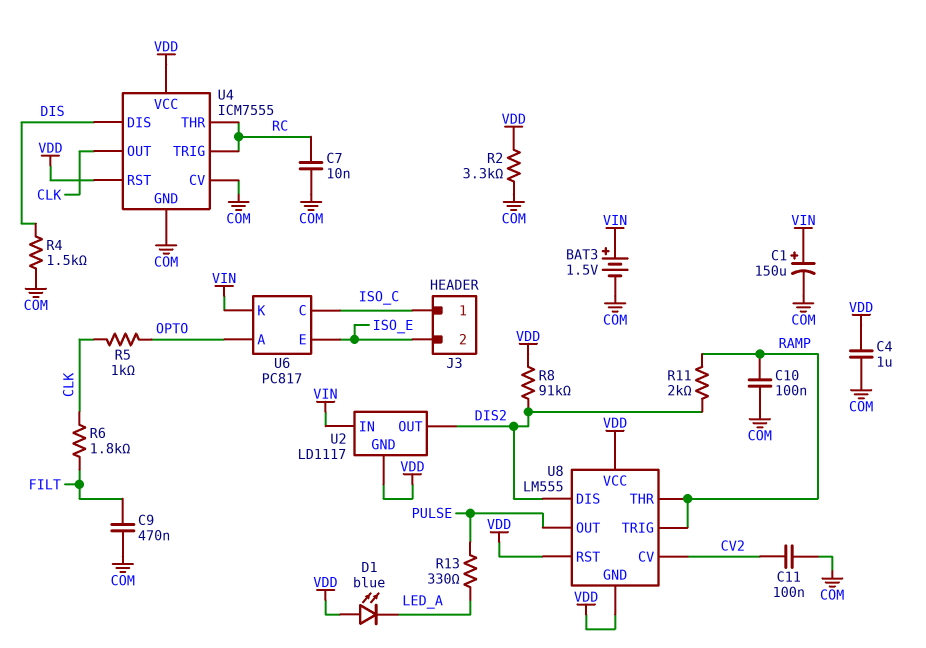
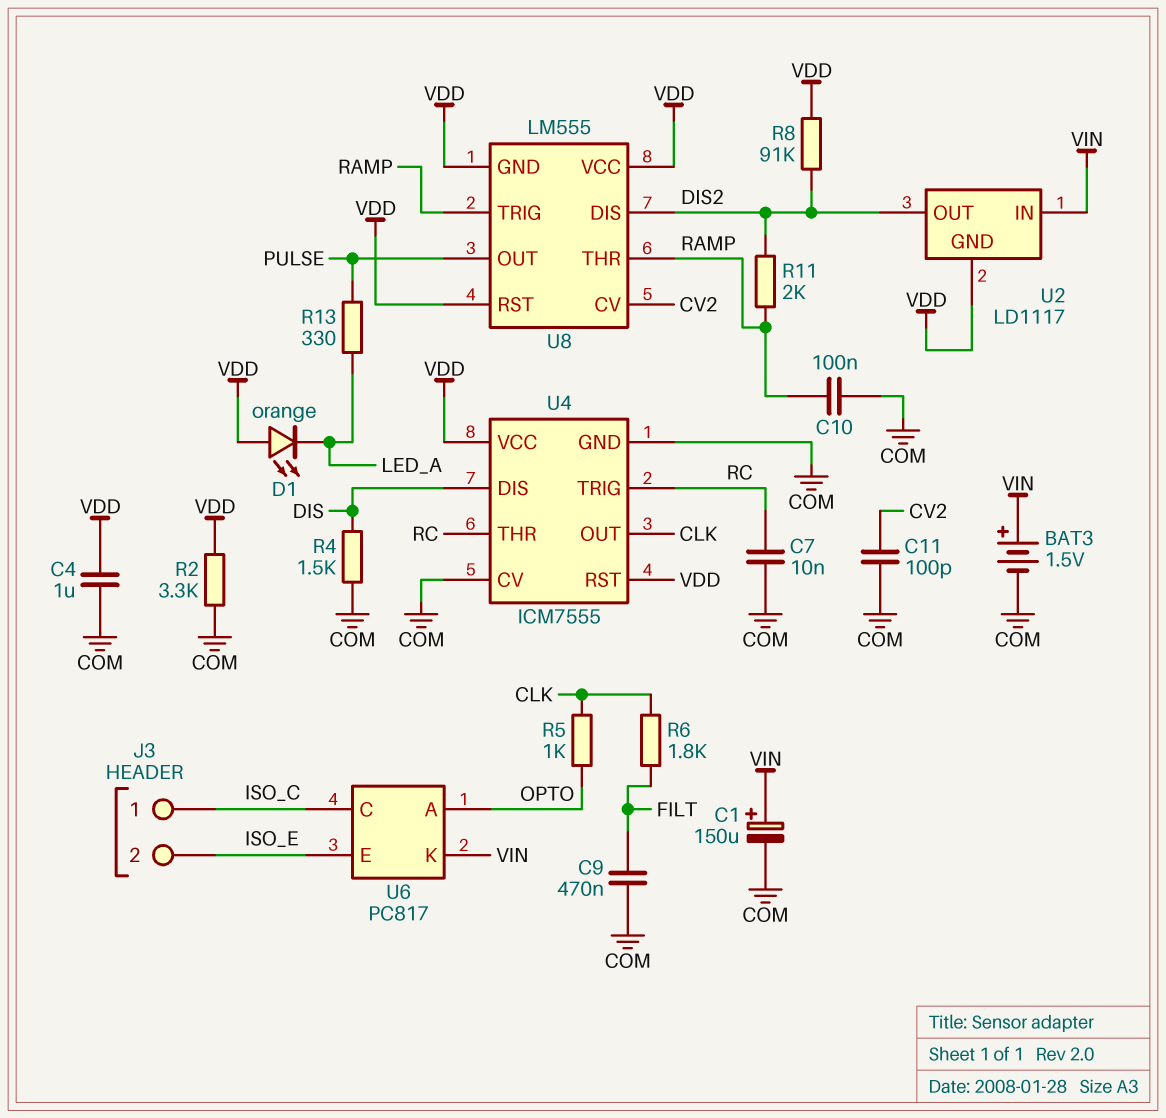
C11: 100nF (COM, CV2) -> 100pF (COM, CV2)
D1: LED blue (A VDD, K LED_A) -> LED orange (A VDD, K LED_A)

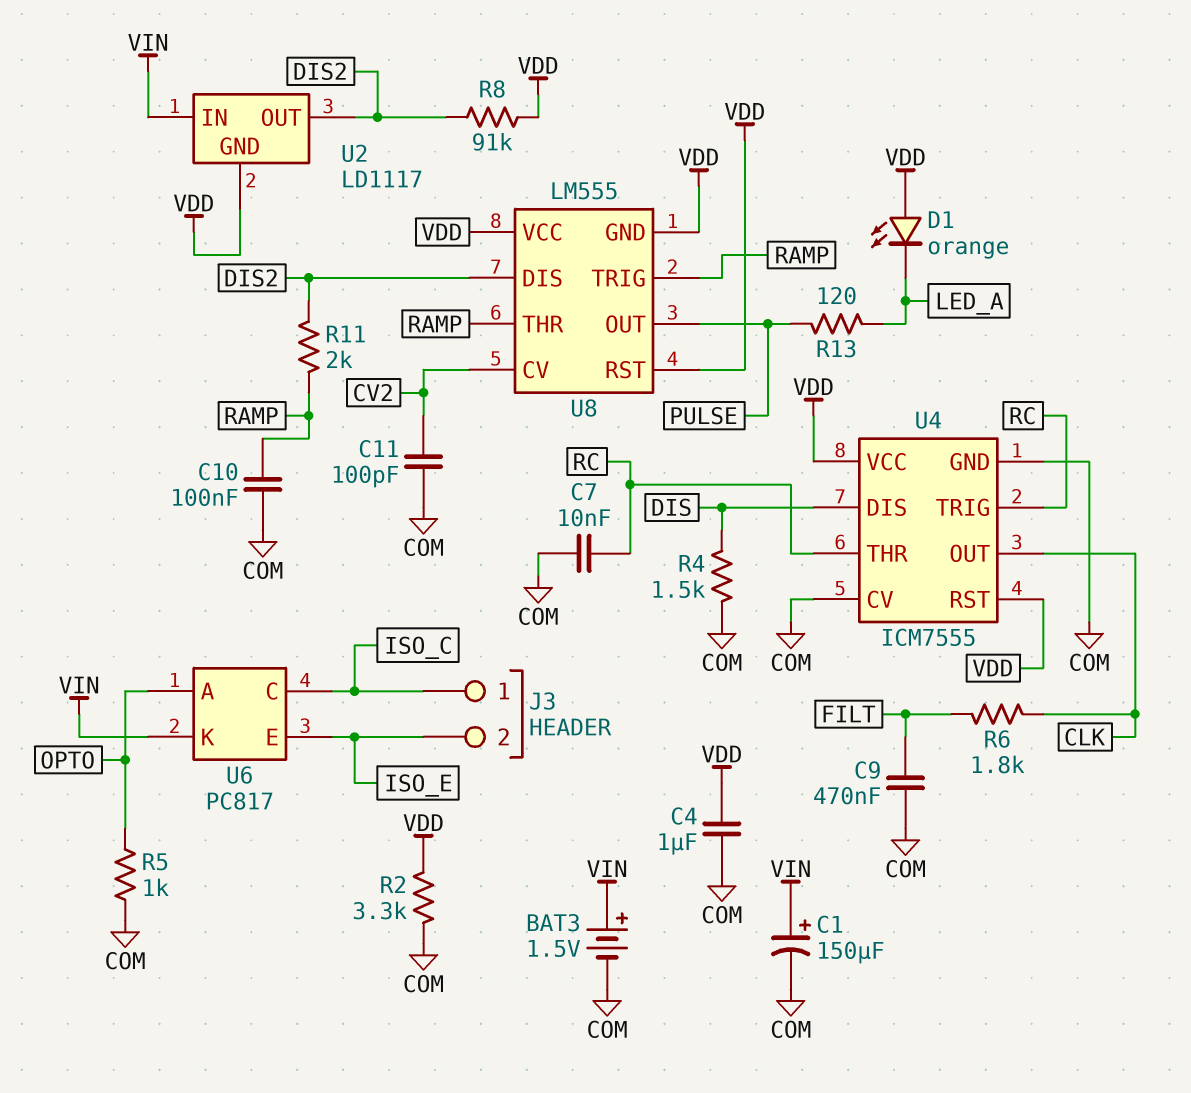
R5: 1k (CLK, OPTO) -> 1k (COM, OPTO)
R13: 330 (LED_A, PULSE) -> 120 (LED_A, PULSE)

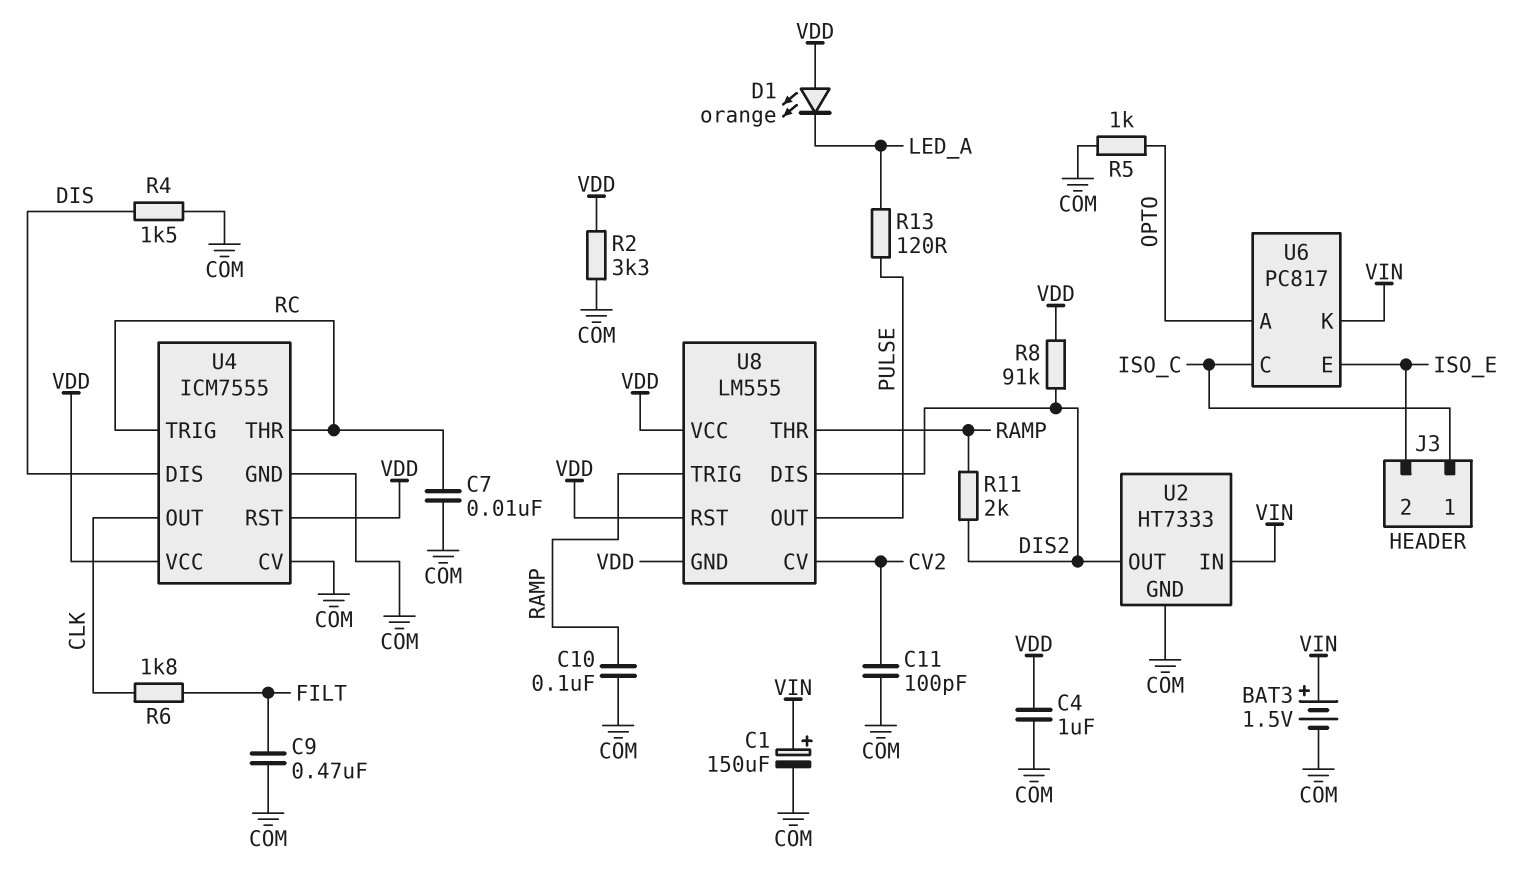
U2: LD1117 -> HT7333
U2 pin GND: VDD -> COM

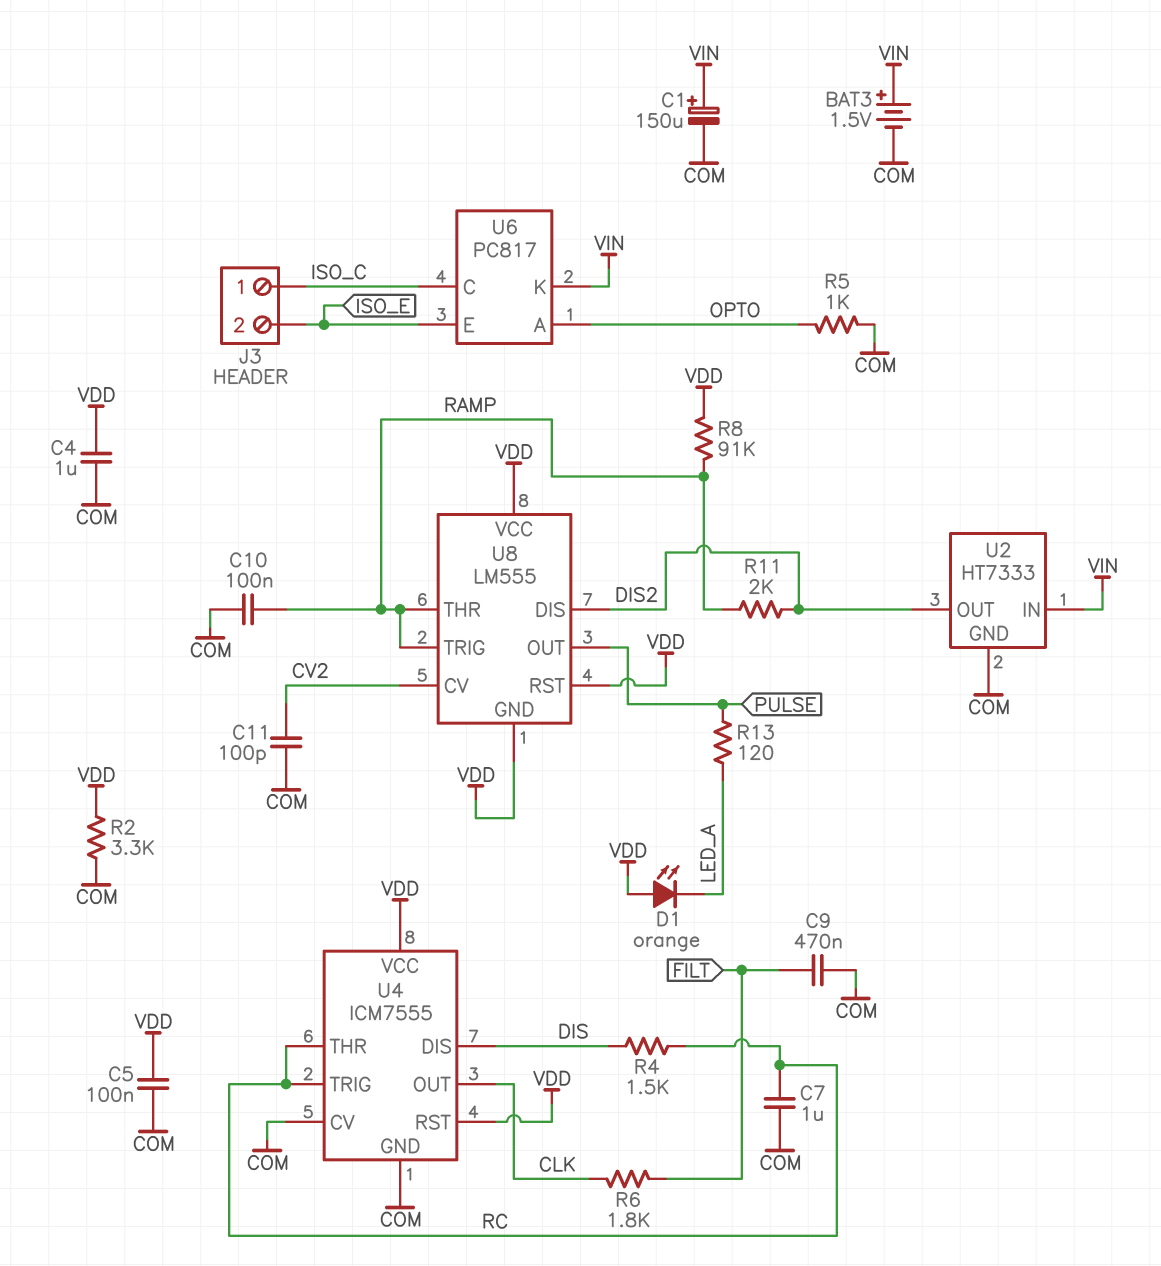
C5: none -> 100nF (COM, VDD)
C7: 10nF (COM, RC) -> 1uF (COM, RC)
R4: 1.5k (COM, DIS) -> 1.5k (DIS, RC)
R8: 91k (DIS2, VDD) -> 91k (RAMP, VDD)

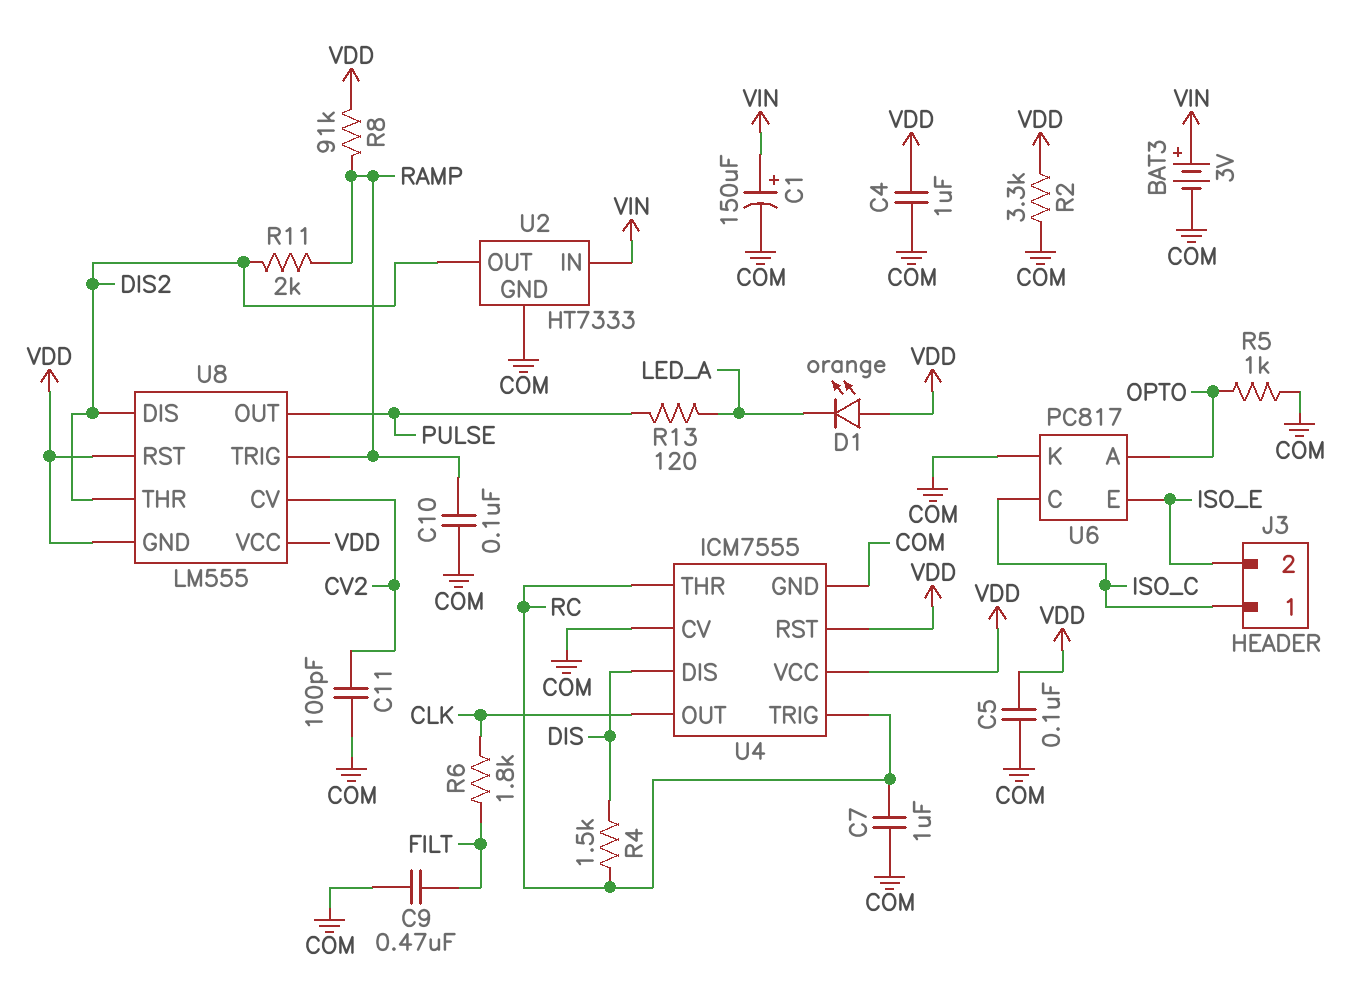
BAT3: 1.5V (plus VIN, minus COM) -> 3V (plus VIN, minus COM)
U6 pin K: VIN -> COM
U8 pin THR: RAMP -> DIS2

